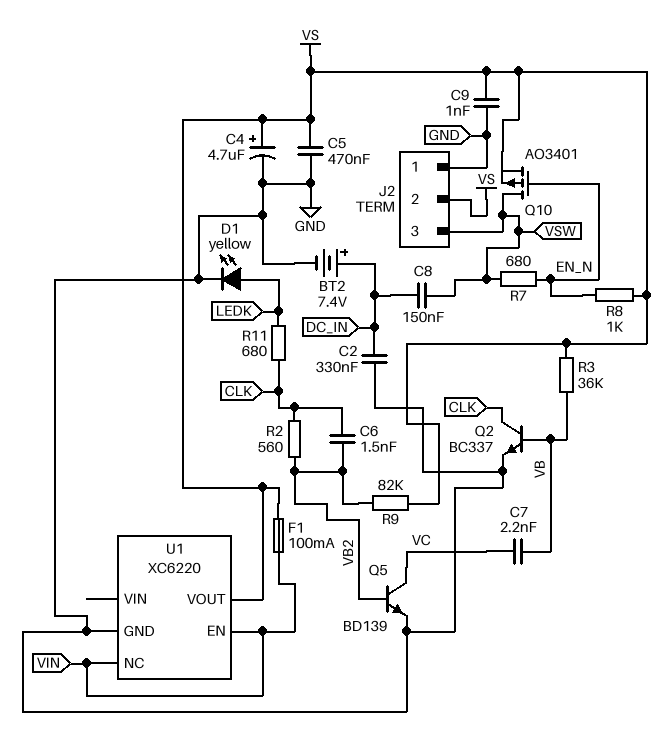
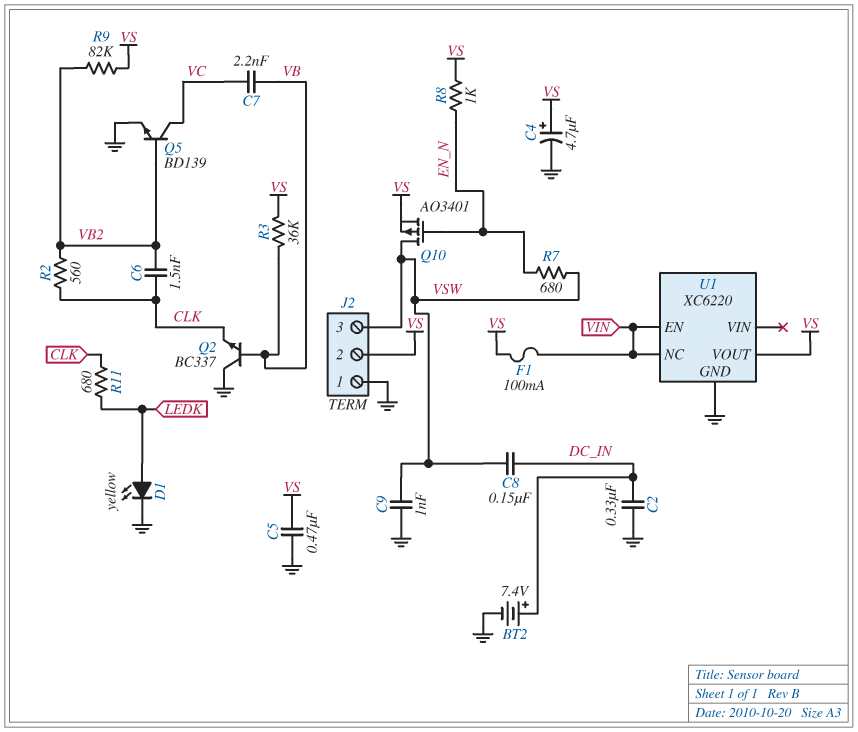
C9: 1nF (GND, VS) -> 1nF (GND, VSW)
Q2: NPN BC337 (B VB, C CLK, E GND) -> NPN BC337 (B VB, C GND, E CLK)

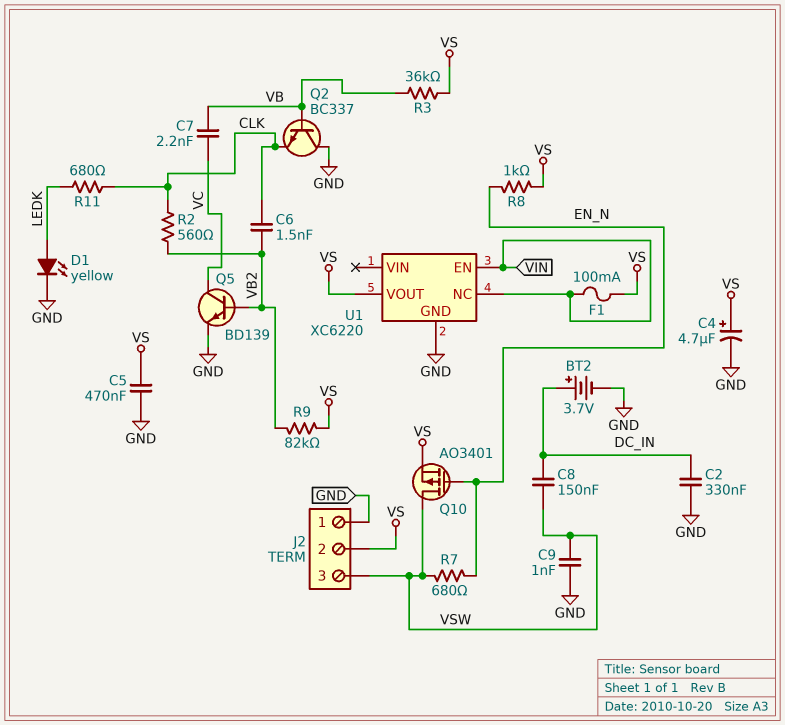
BT2: 7.4V (plus DC_IN, minus GND) -> 3.7V (plus DC_IN, minus GND)

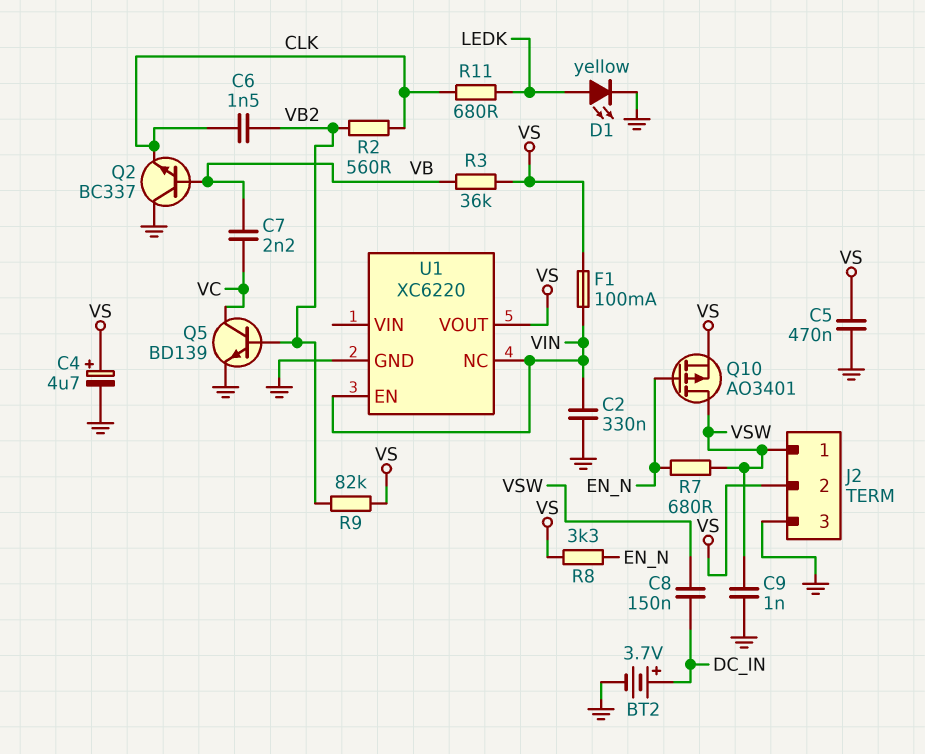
C2: 330nF (DC_IN, GND) -> 330nF (GND, VIN)
J2 pin 1: GND -> VSW
J2 pin 3: VSW -> GND
R8: 1k (EN_N, VS) -> 3.3k (EN_N, VS)

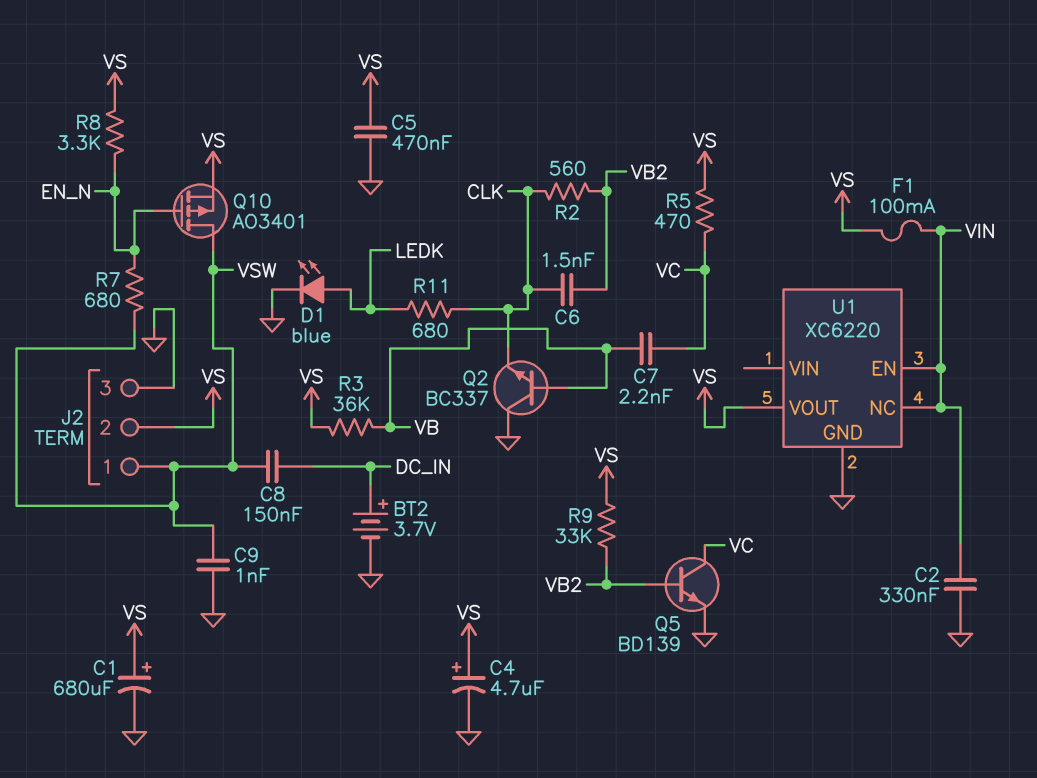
C1: none -> 680uF (plus VS, minus GND)
D1: LED yellow (A LEDK, K GND) -> LED blue (A LEDK, K GND)
R5: none -> 470 (VC, VS)
R9: 82k (VB2, VS) -> 33k (VB2, VS)

